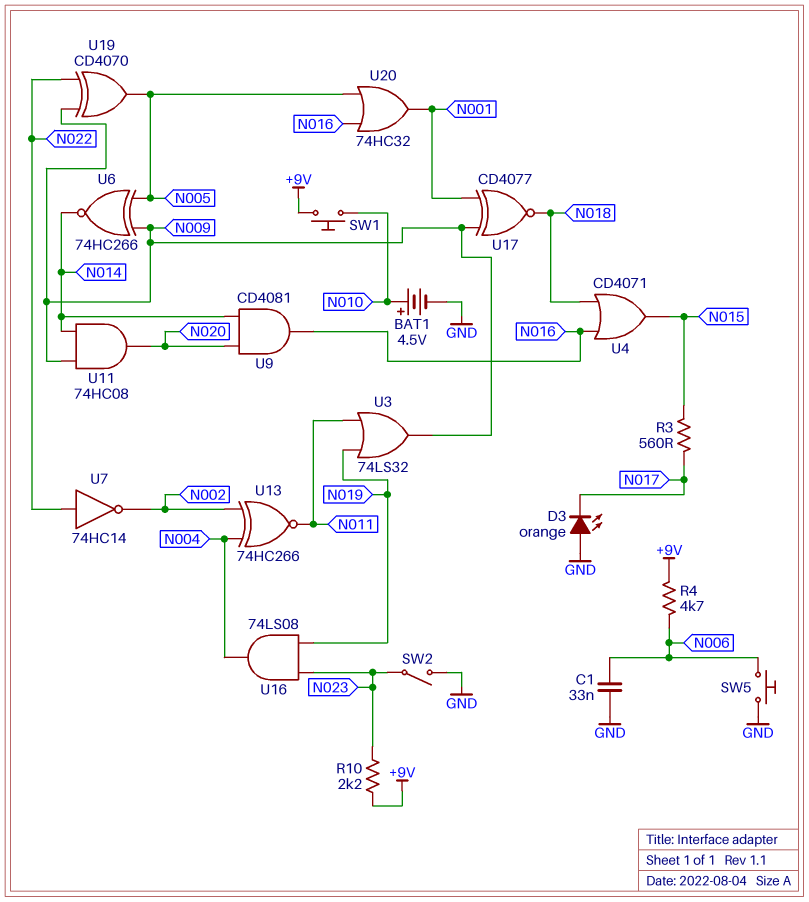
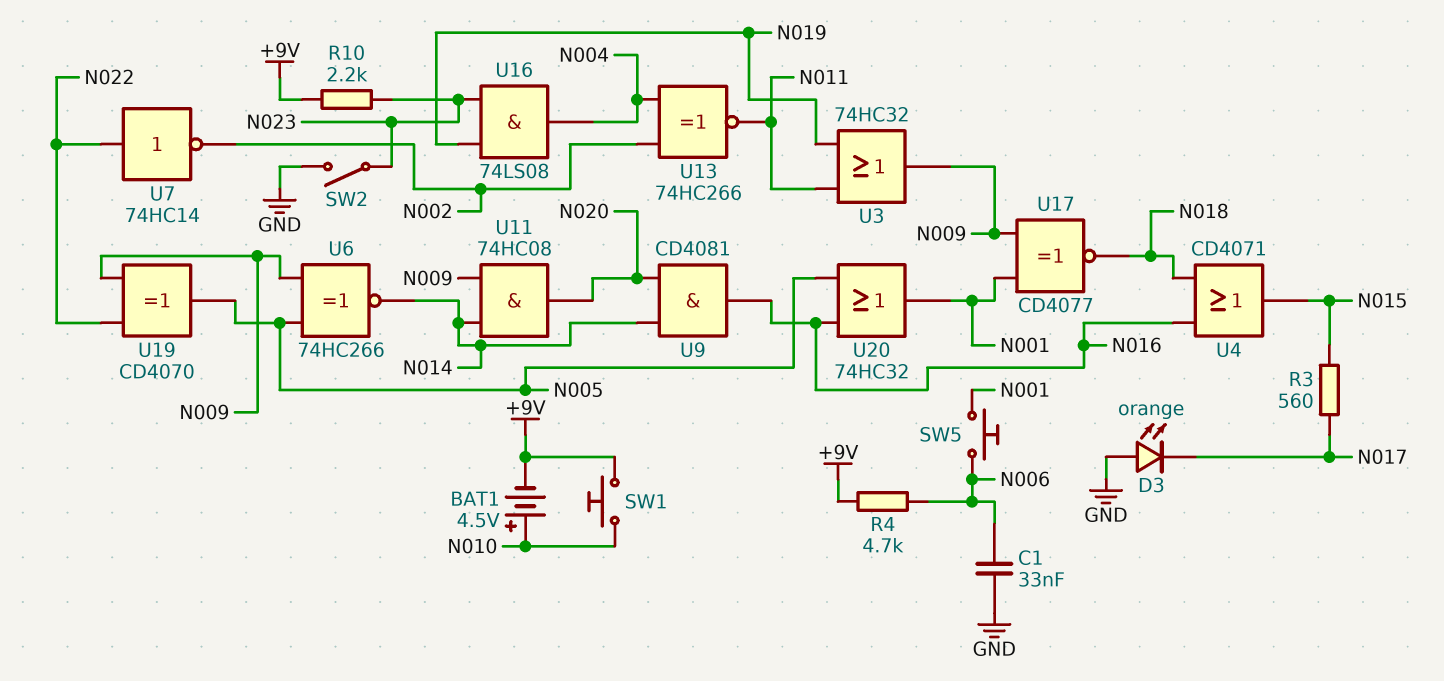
BAT1: 4.5V (plus N010, minus GND) -> 4.5V (plus N010, minus +9V)
SW5: button (GND, N006) -> button (N001, N006)
U3: OR 74LS32 (in N011, in N019, out N009) -> OR 74HC32 (in N011, in N019, out N009)

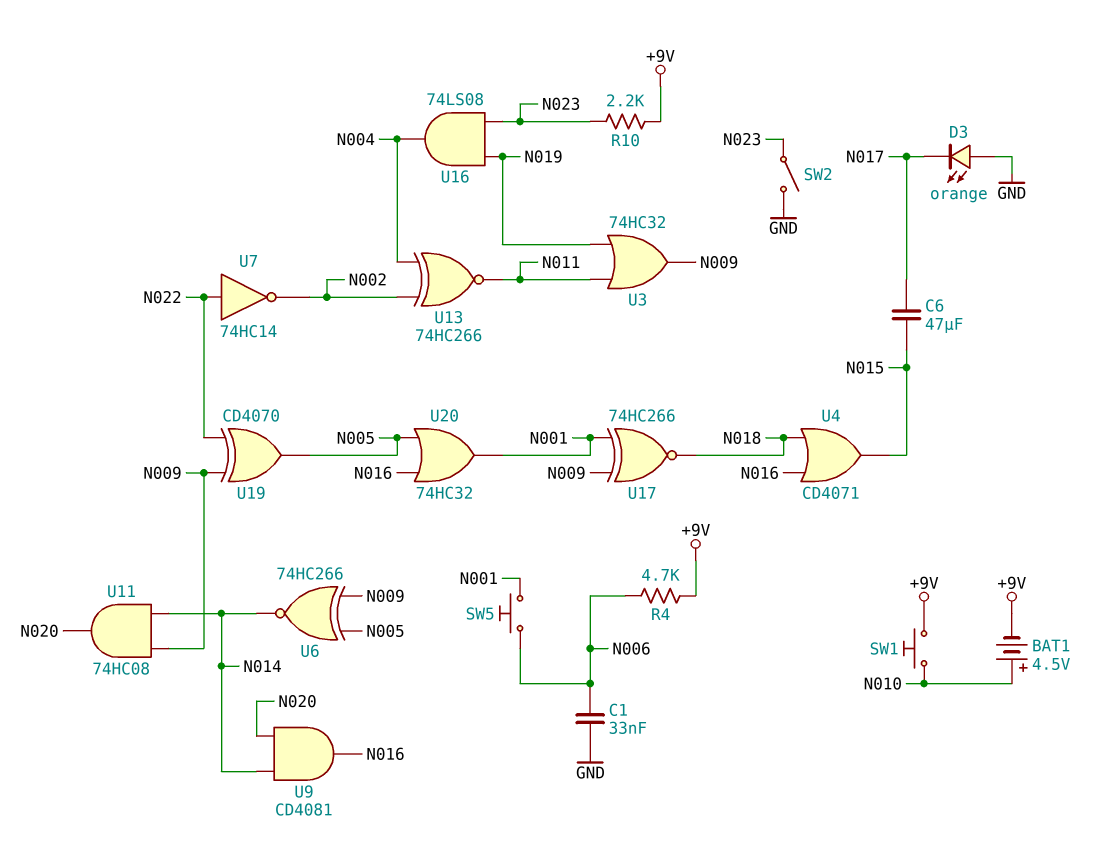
C6: none -> 47uF (N015, N017)
R3: 560 (N015, N017) -> none
U17: XNOR CD4077 (in N001, in N009, out N018) -> XNOR 74HC266 (in N001, in N009, out N018)

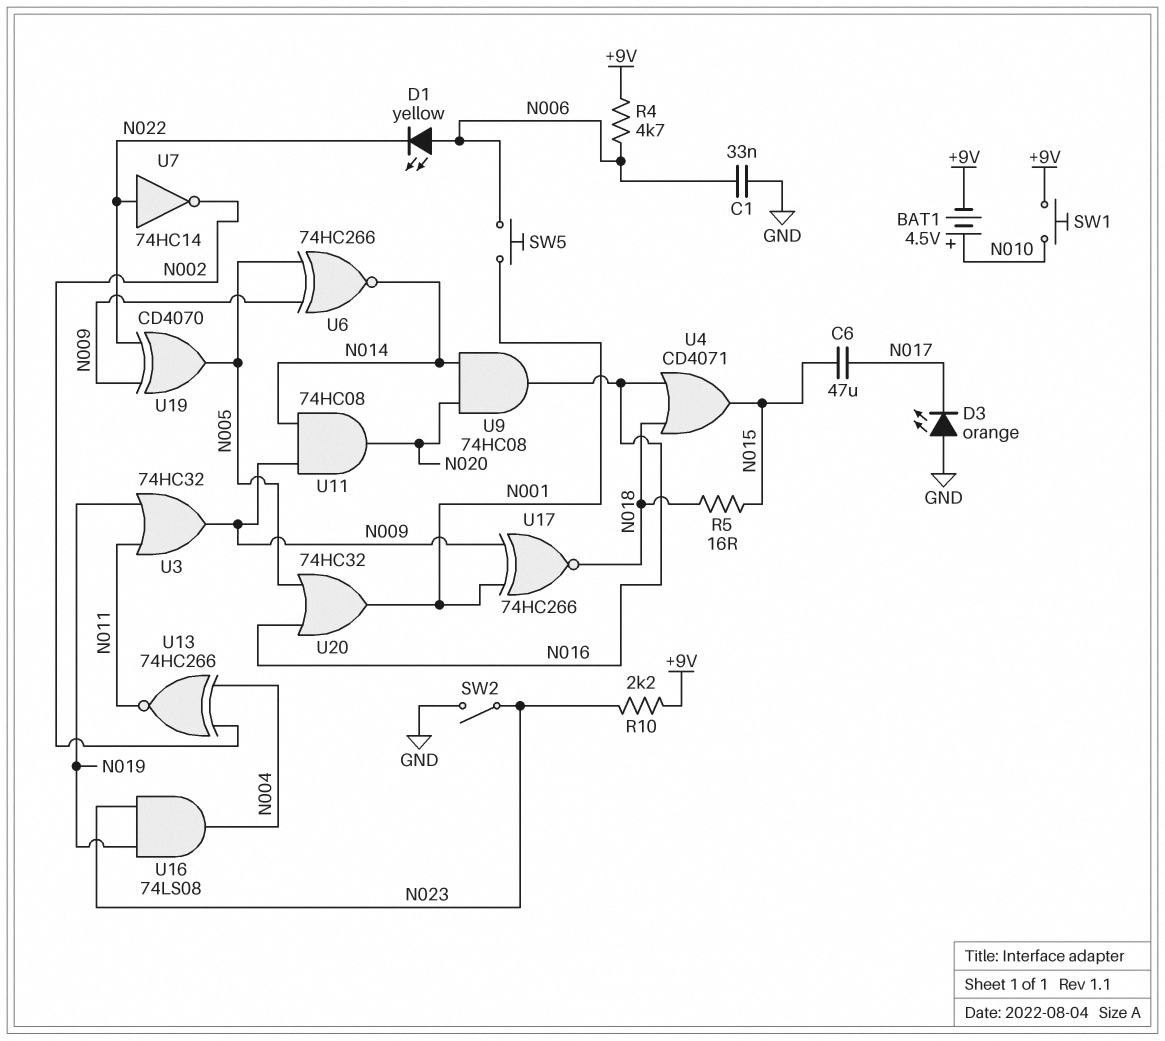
D1: none -> LED yellow (A N006, K N022)
R5: none -> 16 (N015, N018)
U9: AND CD4081 (in N014, in N020, out N016) -> AND 74HC08 (in N014, in N020, out N016)

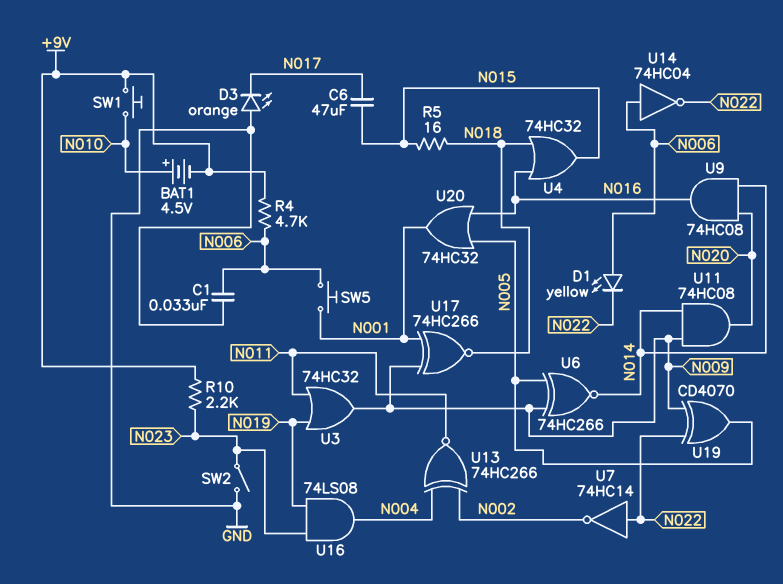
U4: OR CD4071 (in N016, in N018, out N015) -> OR 74HC32 (in N016, in N018, out N015)
U14: none -> NOT 74HC04 (in N006, out N022)

